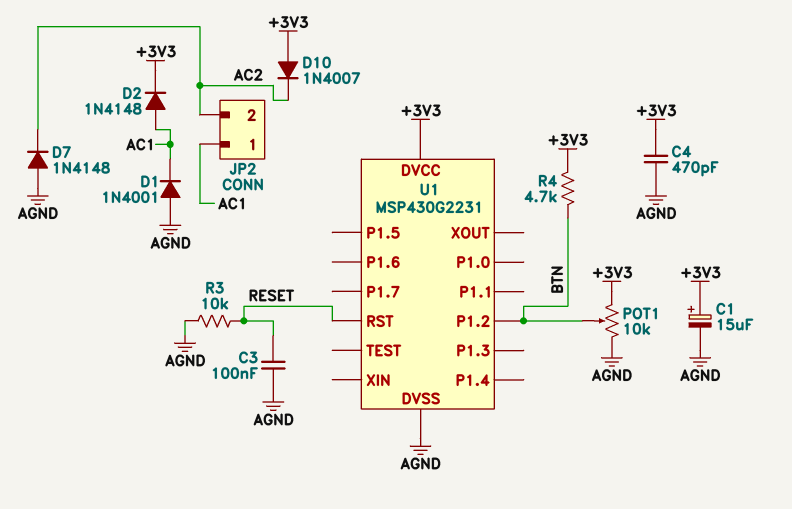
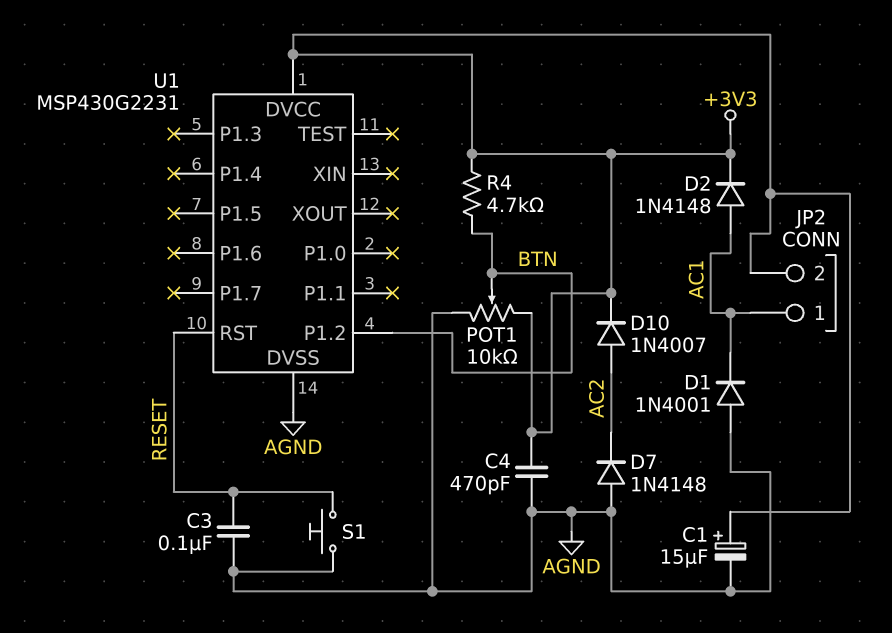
D10: diode 1N4007 (A +3V3, K AC2) -> diode 1N4007 (A AC2, K +3V3)
JP2 pin 2: AC2 -> +3V3
R3: 10k (AGND, RESET) -> none
S1: none -> button (AGND, RESET)

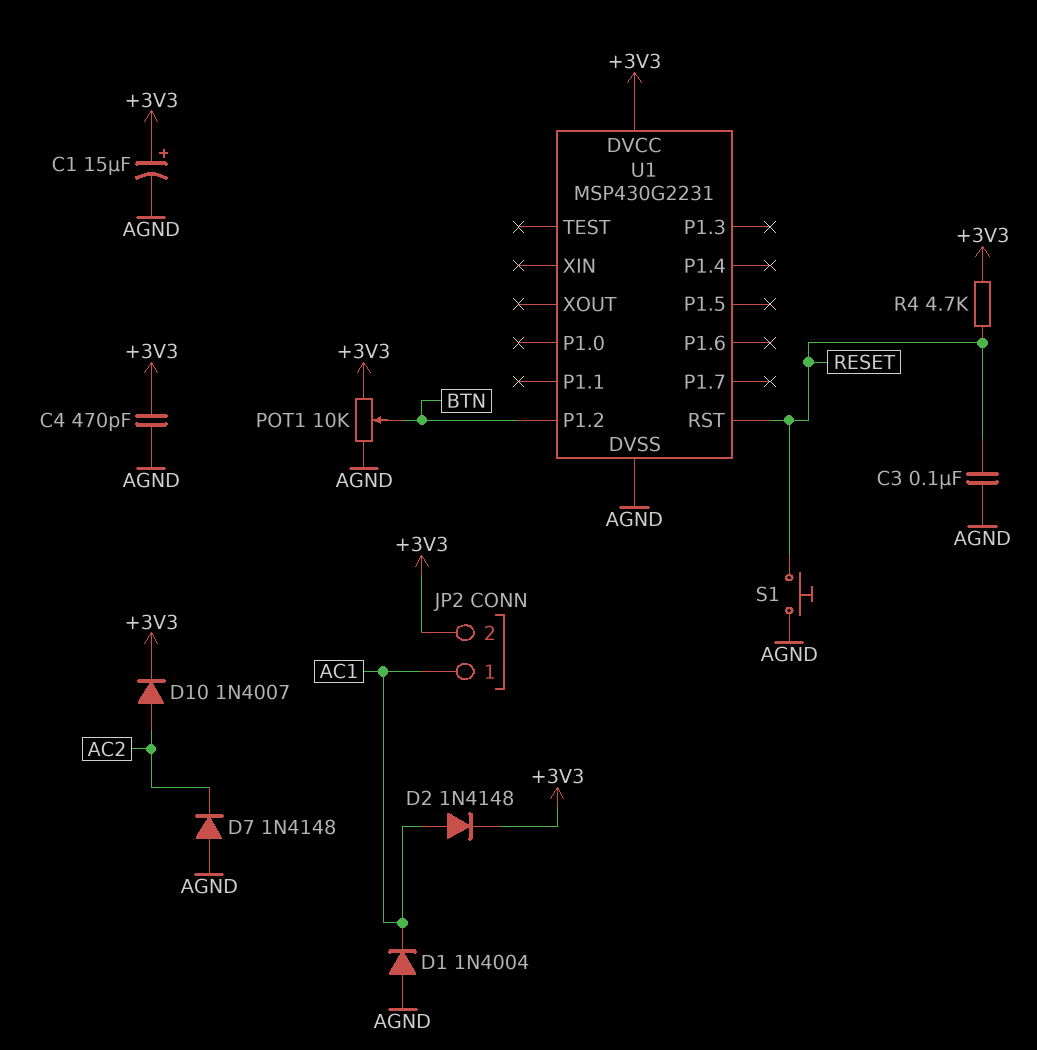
D1: diode 1N4001 (A AGND, K AC1) -> diode 1N4004 (A AGND, K AC1)
R4: 4.7k (+3V3, BTN) -> 4.7k (+3V3, RESET)

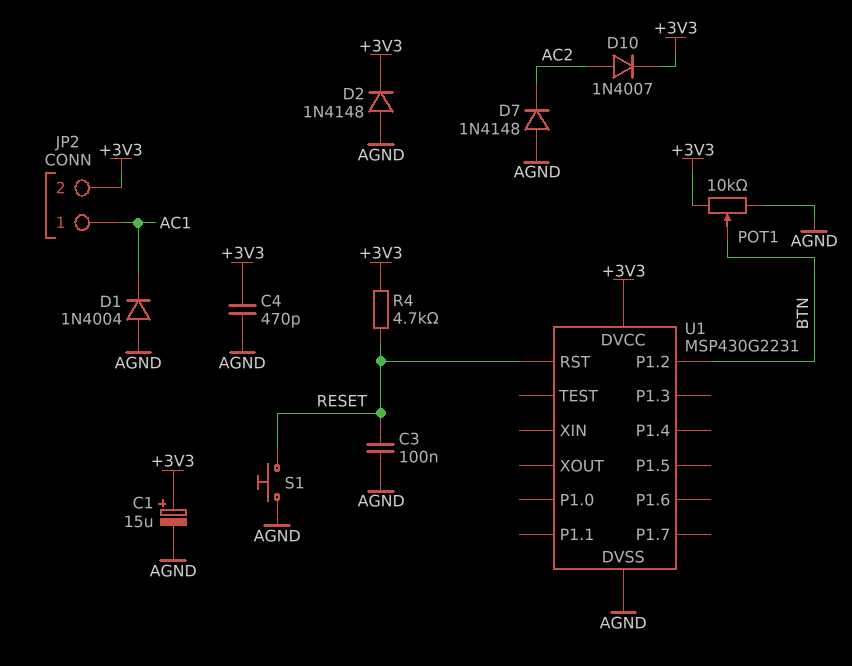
D2: diode 1N4148 (A AC1, K +3V3) -> diode 1N4148 (A AGND, K +3V3)

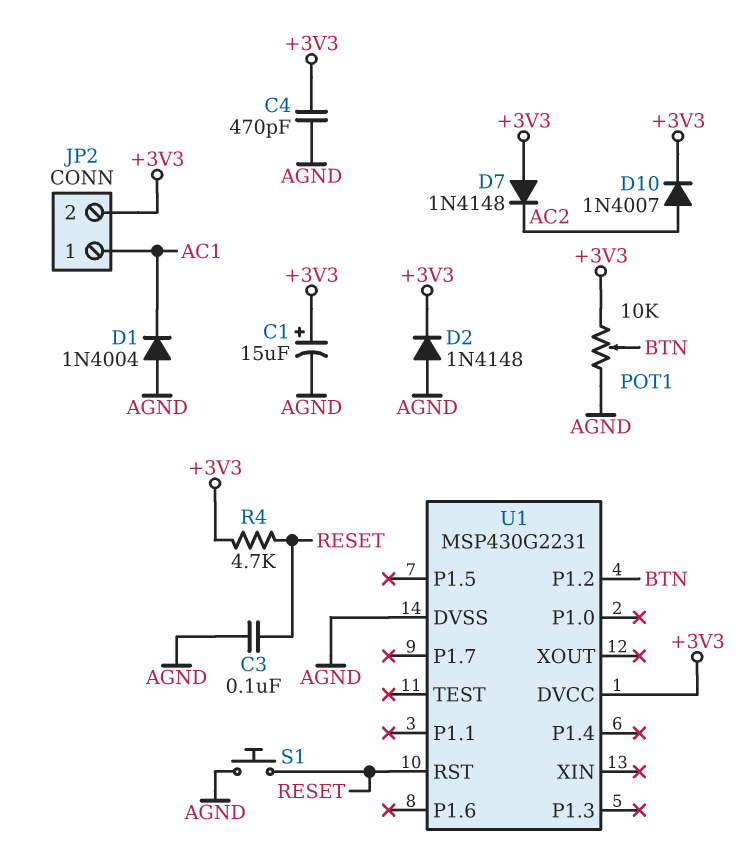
D7: diode 1N4148 (A AGND, K AC2) -> diode 1N4148 (A +3V3, K AC2)

